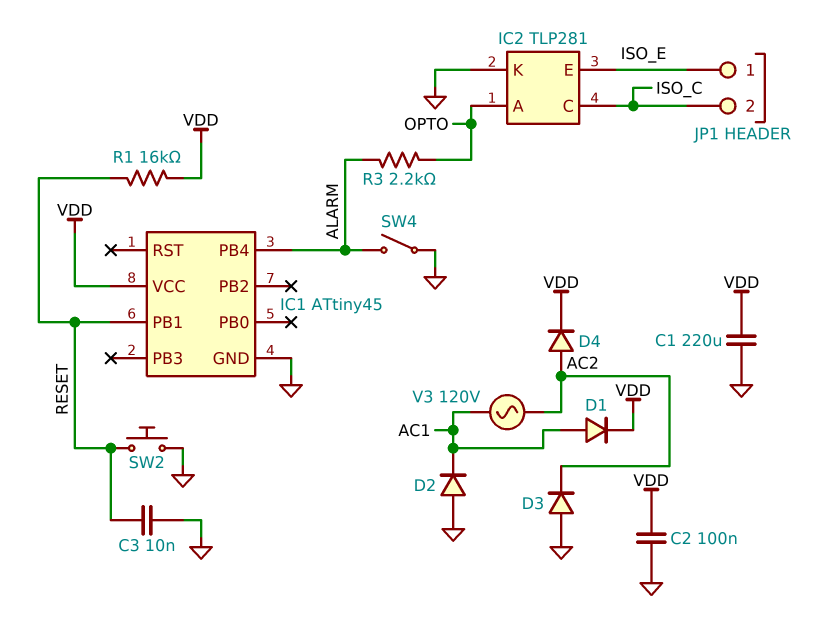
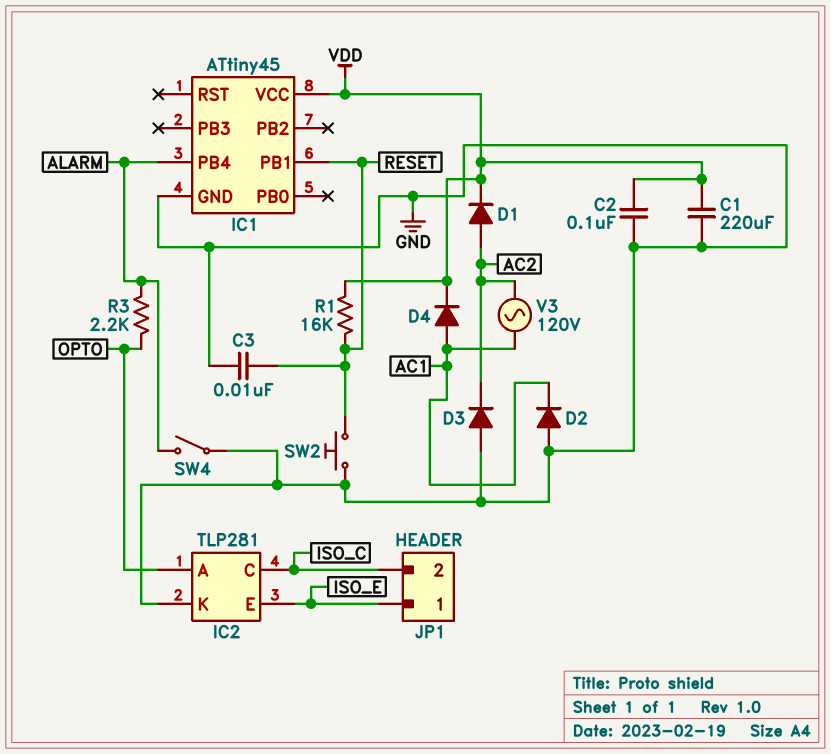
D1: diode (A AC1, K VDD) -> diode (A AC2, K VDD)
D4: diode (A AC2, K VDD) -> diode (A AC1, K VDD)

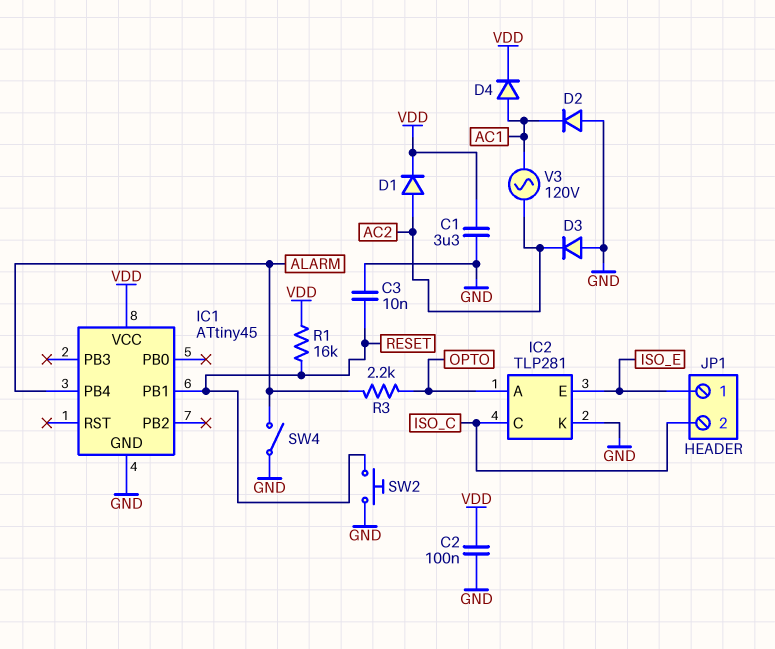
C1: 220uF (GND, VDD) -> 3.3uF (GND, VDD)

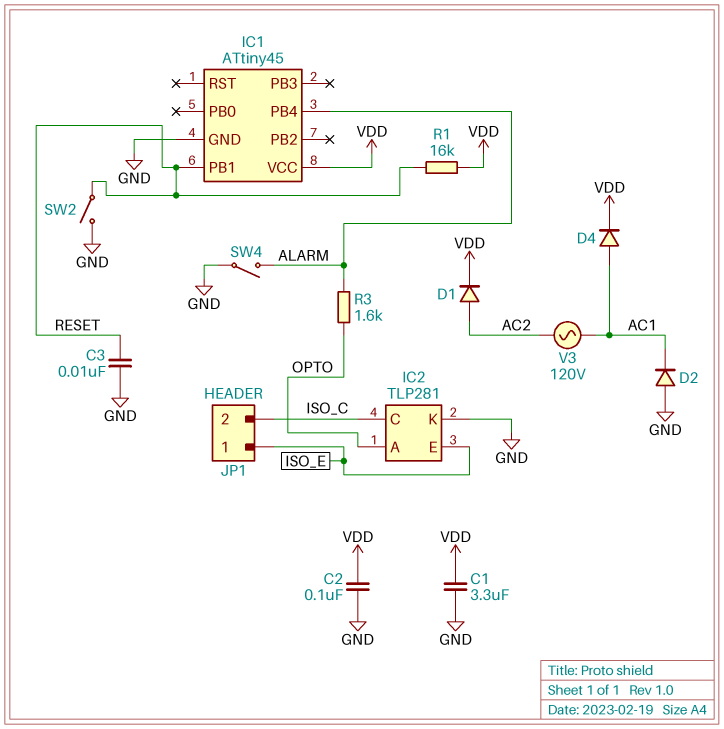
D3: diode (A GND, K AC2) -> none
R3: 2.2k (ALARM, OPTO) -> 1.6k (ALARM, OPTO)
SW2: button (GND, RESET) -> switch (GND, RESET)

